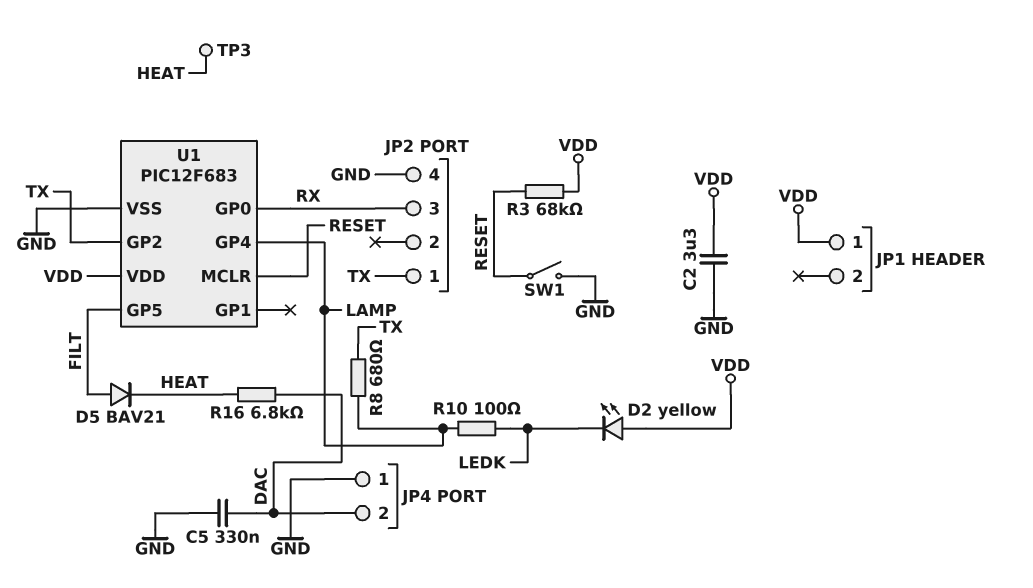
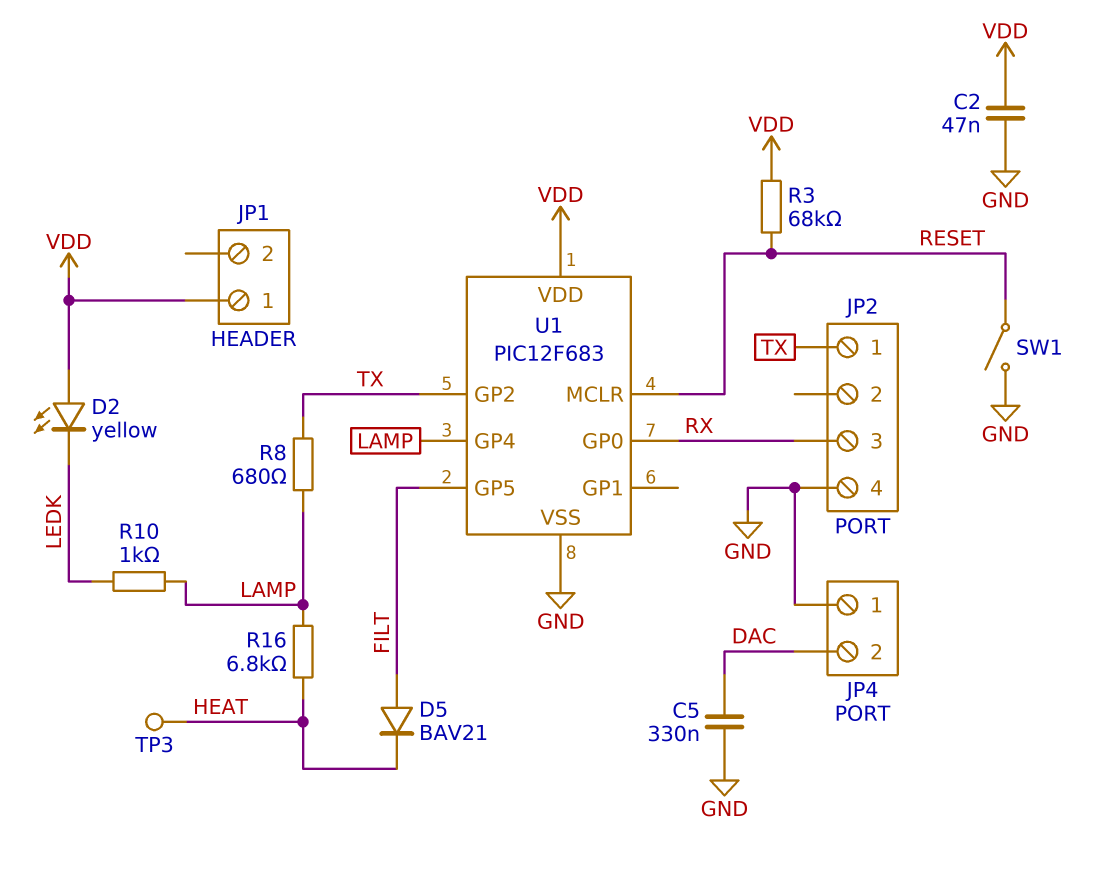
C2: 3.3uF (GND, VDD) -> 47nF (GND, VDD)
R10: 100 (LAMP, LEDK) -> 1k (LAMP, LEDK)
R16: 6.8k (DAC, HEAT) -> 6.8k (HEAT, LAMP)

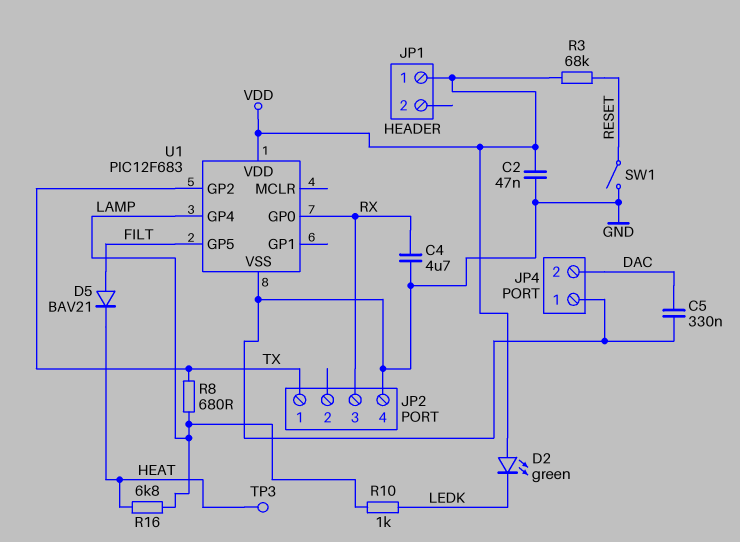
C4: none -> 4.7uF (GND, RX)
D2: LED yellow (A VDD, K LEDK) -> LED green (A VDD, K LEDK)
U1 pin MCLR: RESET -> none

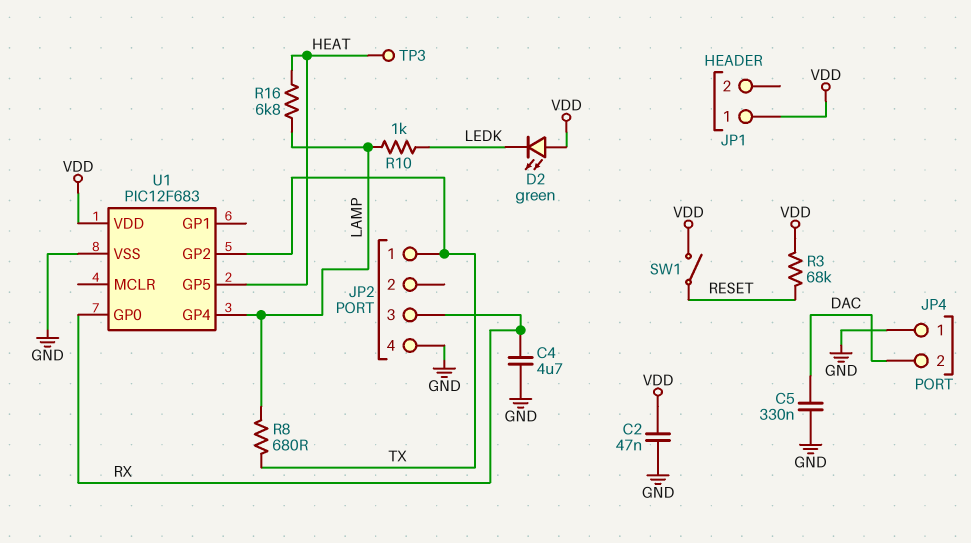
D5: diode BAV21 (A FILT, K HEAT) -> none
SW1: switch (GND, RESET) -> switch (RESET, VDD)
U1 pin GP5: FILT -> HEAT

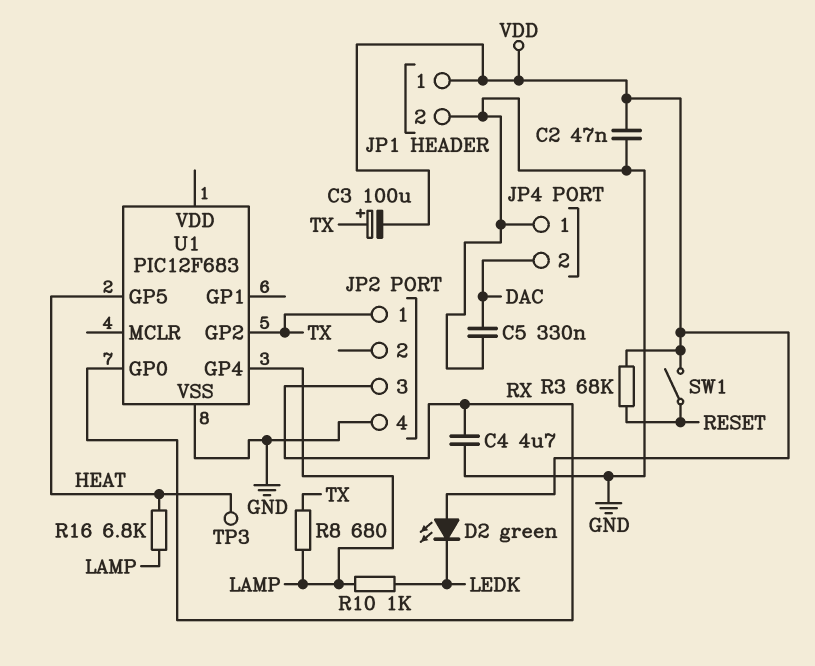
C3: none -> 100uF (plus TX, minus VDD)
JP1 pin 2: none -> GND
U1 pin VDD: VDD -> none

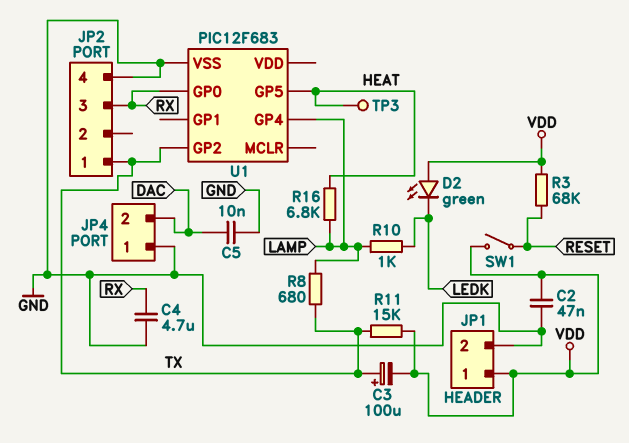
C5: 330nF (DAC, GND) -> 10nF (DAC, GND)
R11: none -> 15k (TX, VDD)

